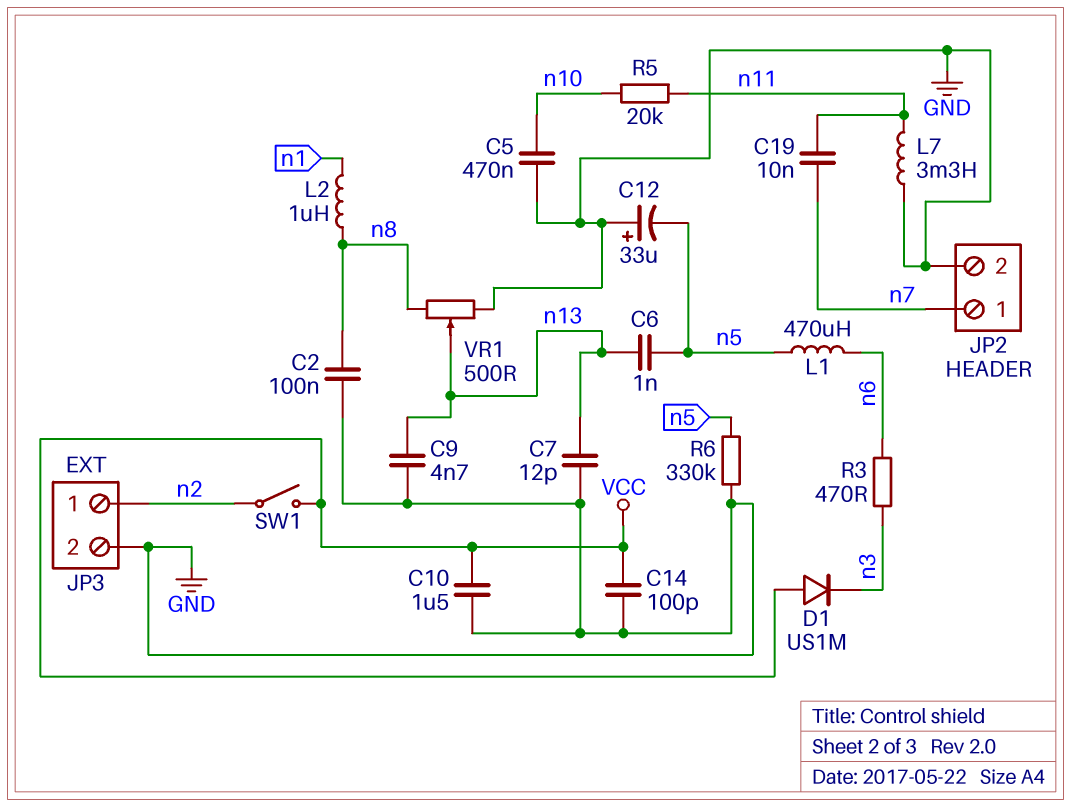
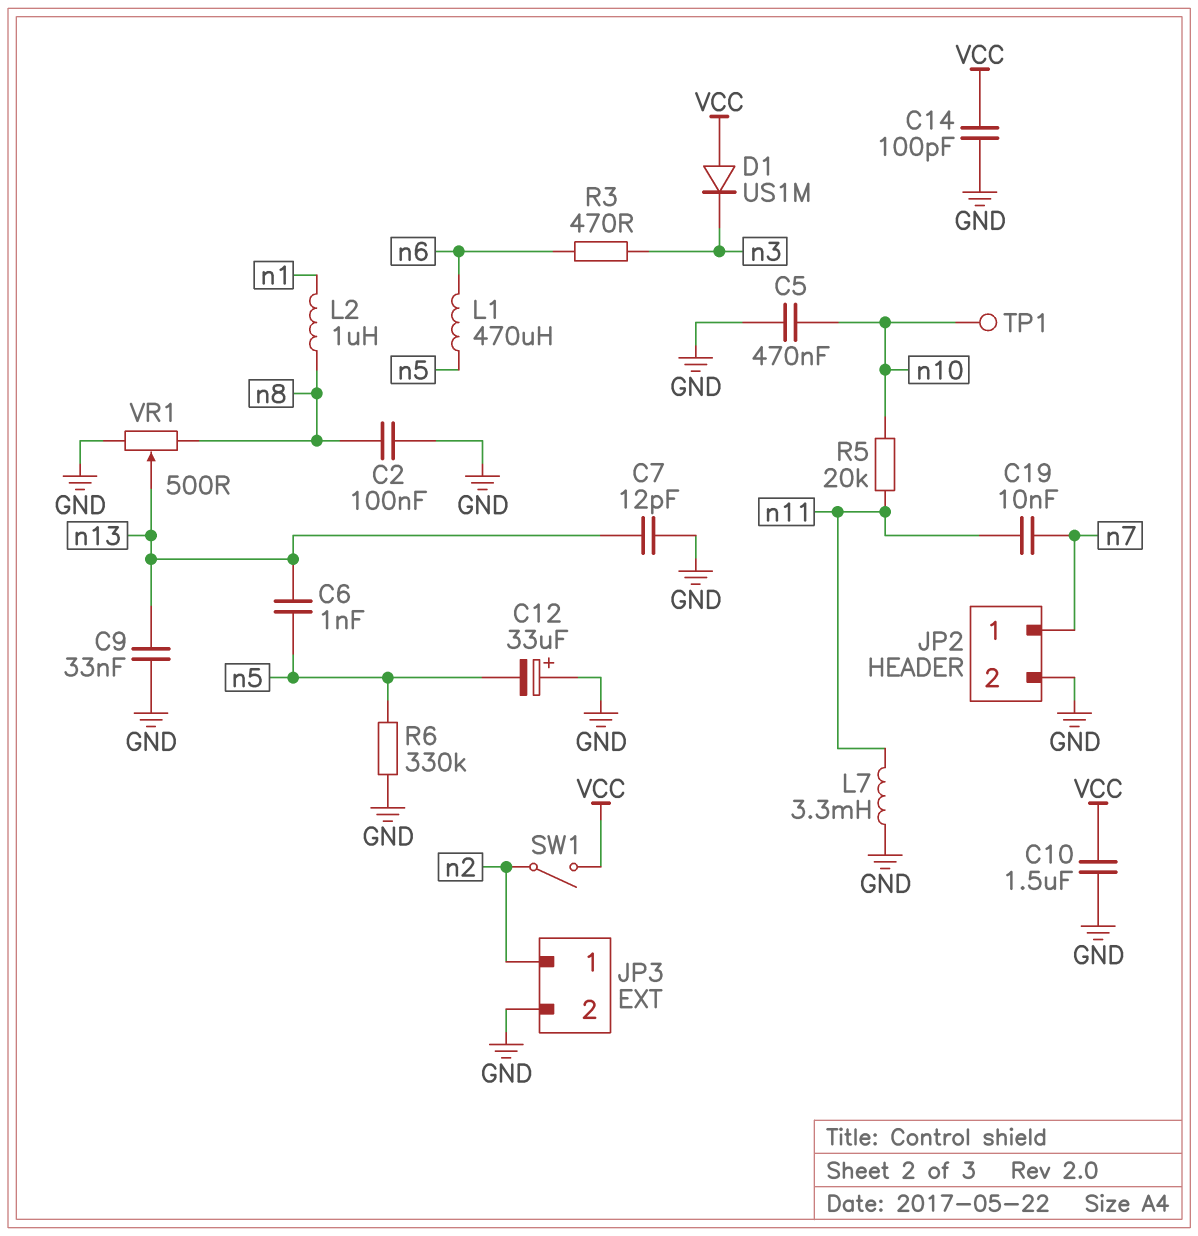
C9: 4.7nF (GND, n13) -> 33nF (GND, n13)
TP1: none -> test point (n10)

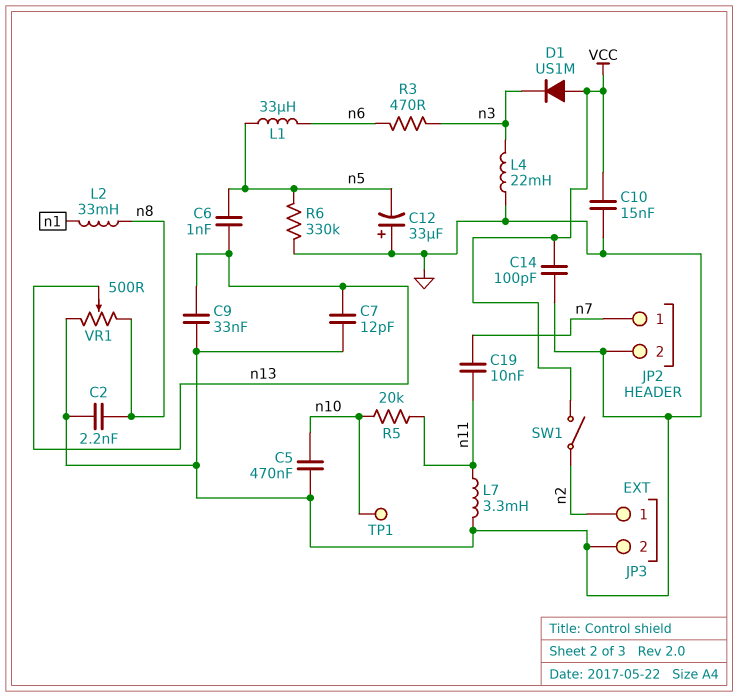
C2: 100nF (GND, n8) -> 2.2nF (GND, n8)
C10: 1.5uF (GND, VCC) -> 15nF (GND, VCC)
L1: 470uH (n5, n6) -> 33uH (n5, n6)
L2: 1uH (n1, n8) -> 33mH (n1, n8)
L4: none -> 22mH (GND, n3)

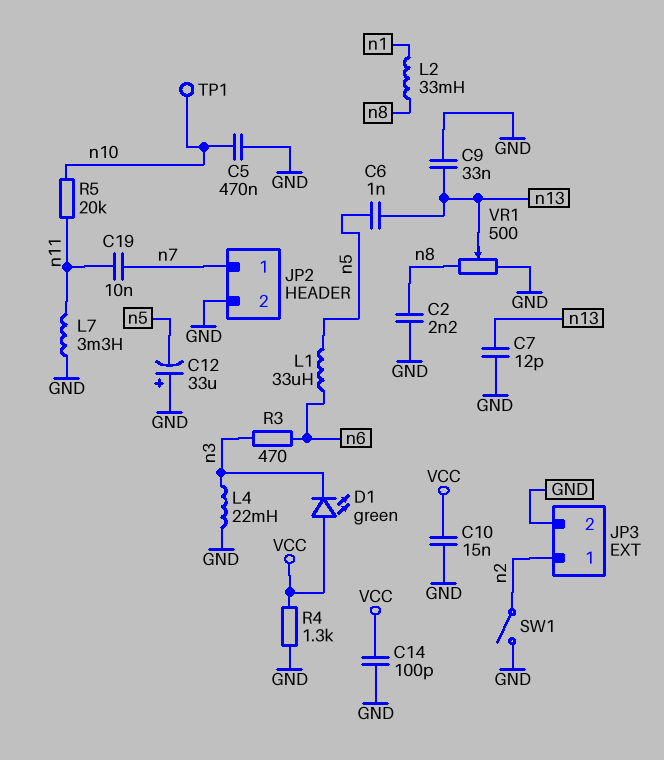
D1: diode US1M (A VCC, K n3) -> LED green (A VCC, K n3)
R4: none -> 1.3k (GND, VCC)
R6: 330k (GND, n5) -> none
SW1: switch (VCC, n2) -> switch (GND, n2)

